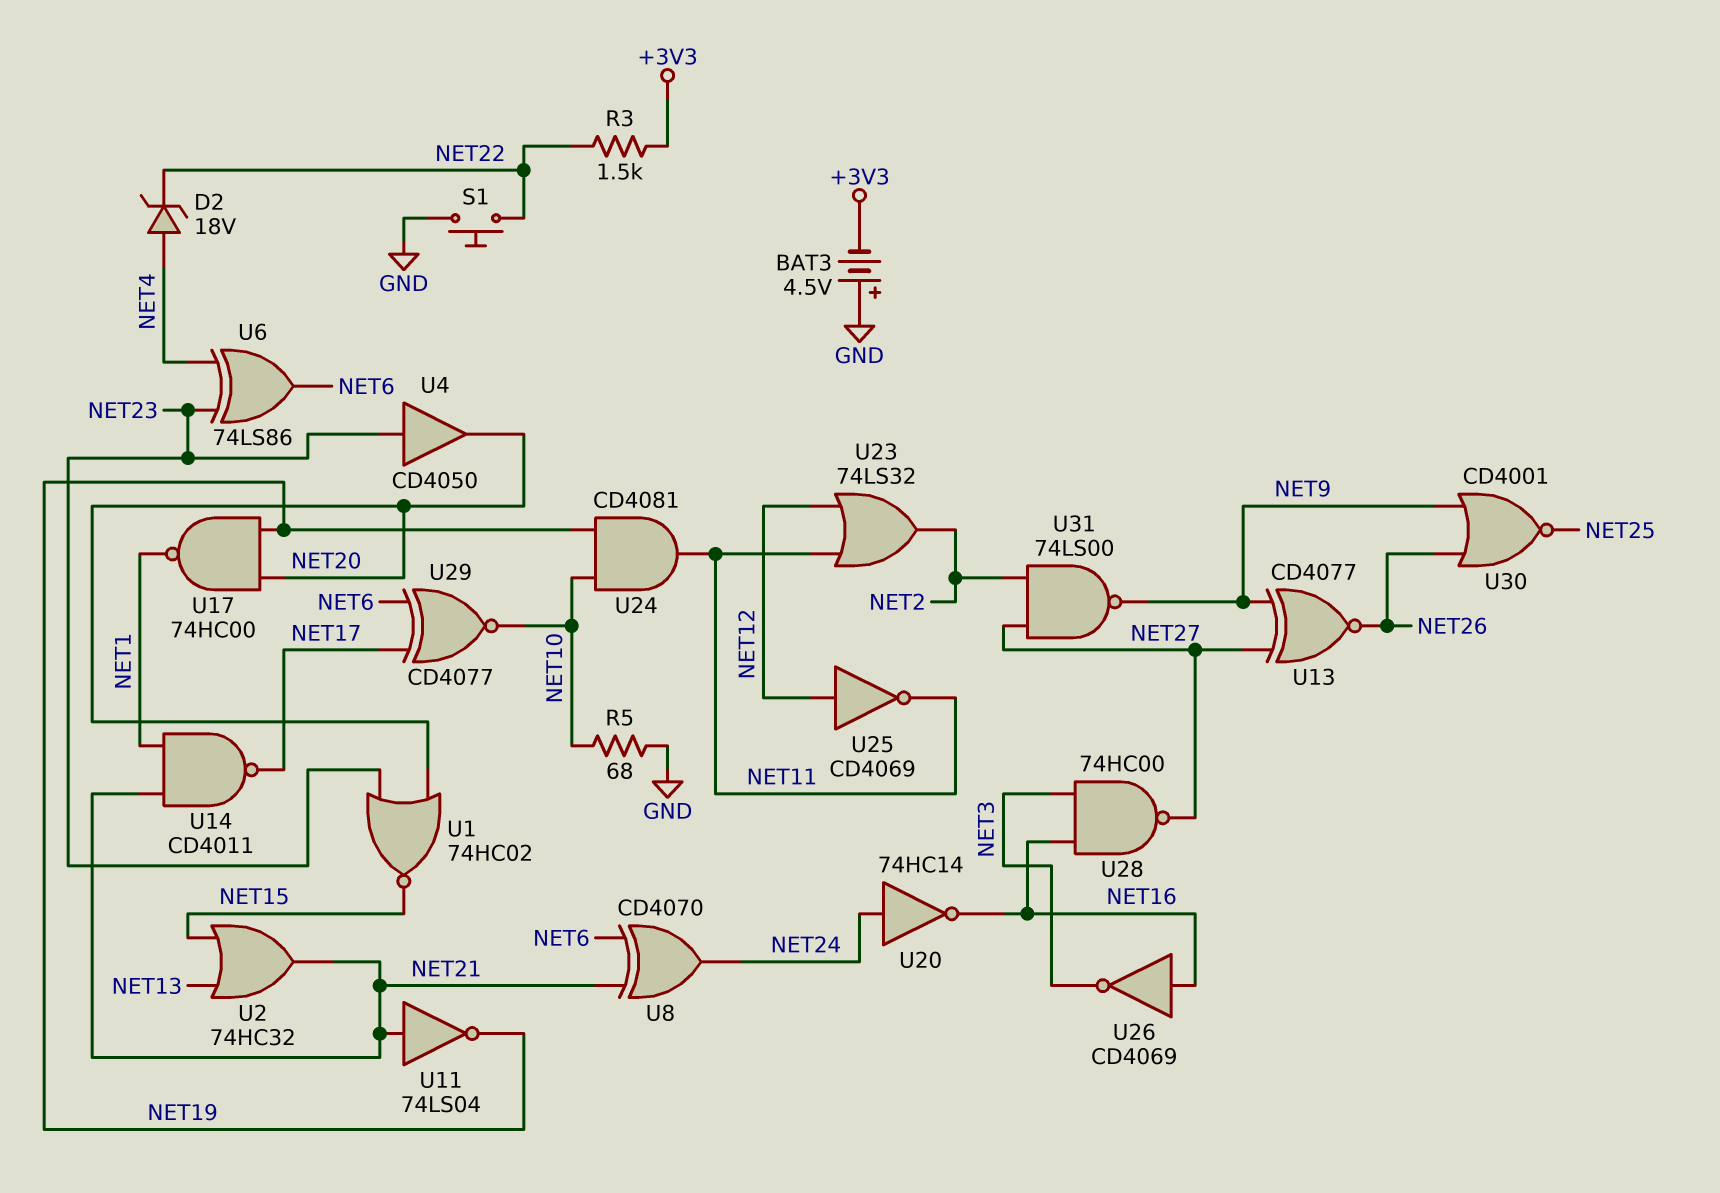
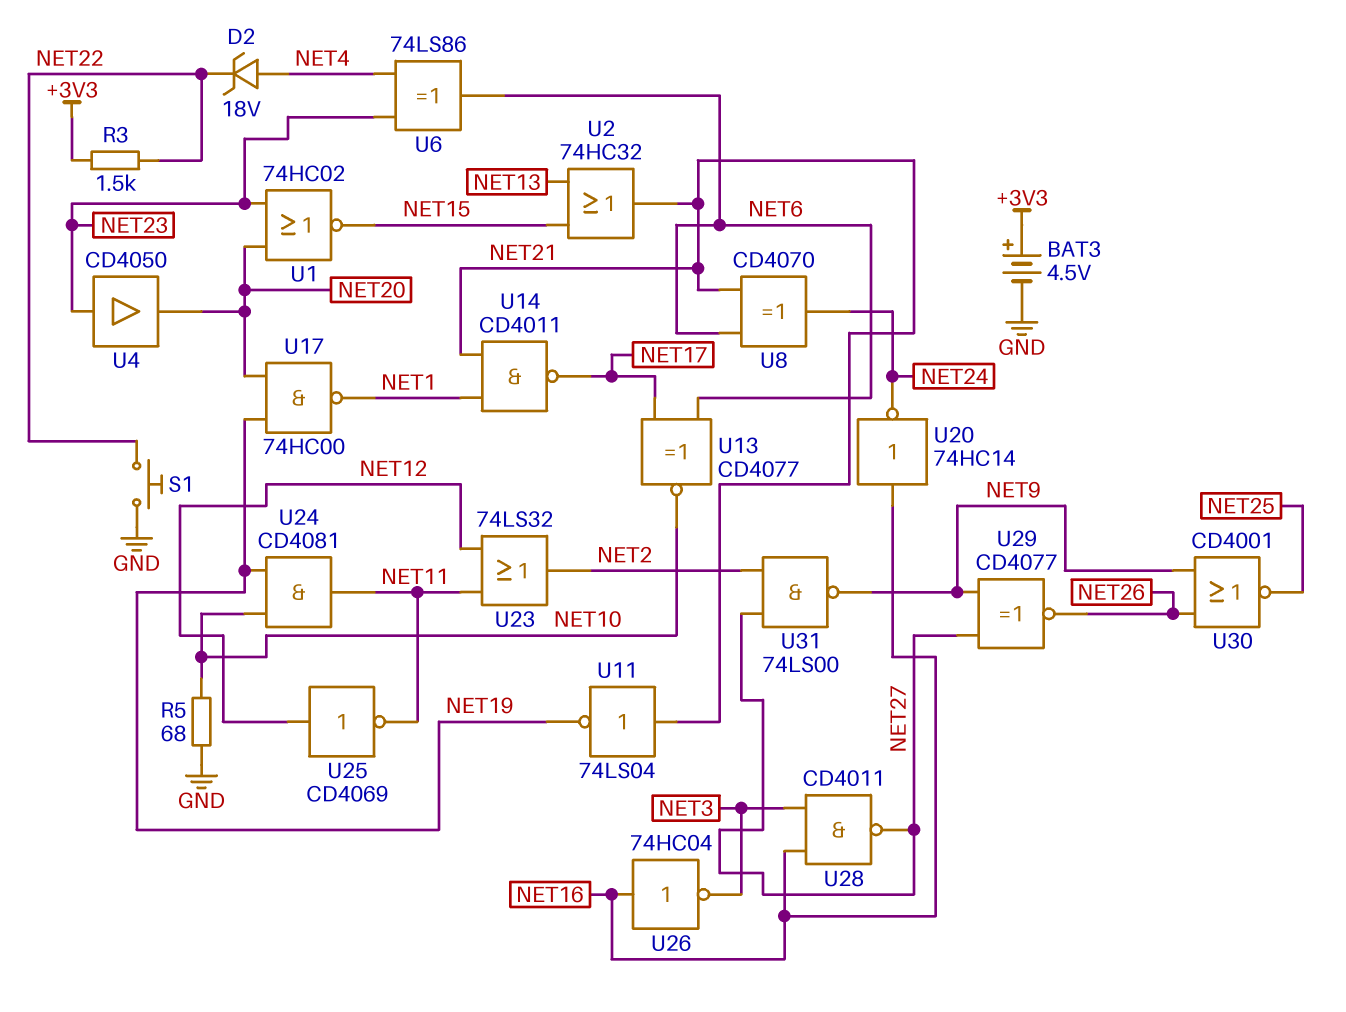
BAT3: 4.5V (plus GND, minus +3V3) -> 4.5V (plus +3V3, minus GND)
U13: XNOR CD4077 (in NET9, in NET27, out NET26) -> XNOR CD4077 (in NET6, in NET17, out NET10)
U20: NOT 74HC14 (in NET24, out NET16) -> NOT 74HC14 (in NET16, out NET24)
U26: NOT CD4069 (in NET16, out NET3) -> NOT 74HC04 (in NET16, out NET3)
U28: NAND 74HC00 (in NET3, in NET16, out NET27) -> NAND CD4011 (in NET3, in NET16, out NET27)
U29: XNOR CD4077 (in NET6, in NET17, out NET10) -> XNOR CD4077 (in NET9, in NET27, out NET26)

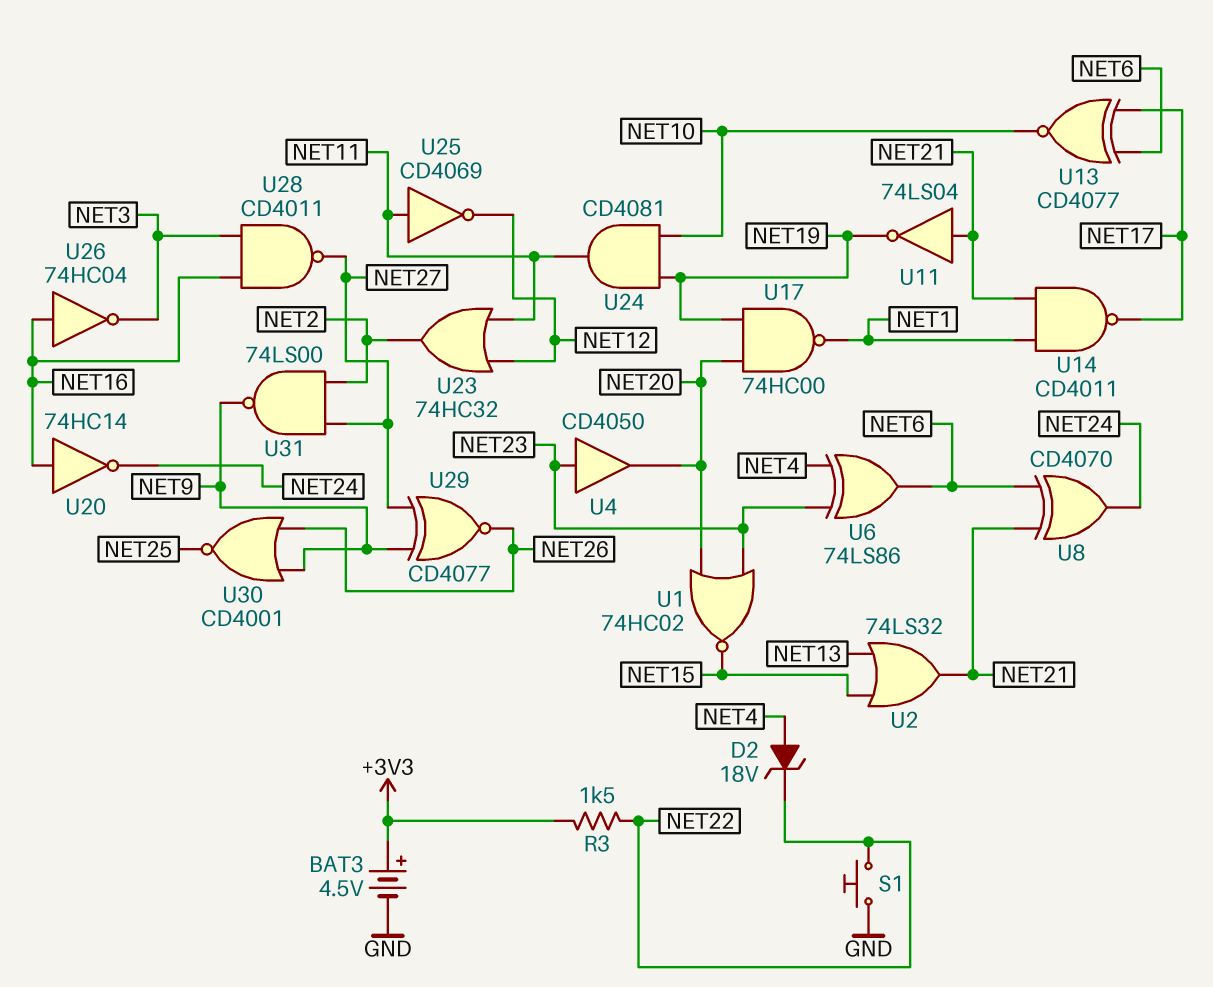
R5: 68 (GND, NET10) -> none
U2: OR 74HC32 (in NET13, in NET15, out NET21) -> OR 74LS32 (in NET13, in NET15, out NET21)
U23: OR 74LS32 (in NET11, in NET12, out NET2) -> OR 74HC32 (in NET11, in NET12, out NET2)
U25: NOT CD4069 (in NET12, out NET11) -> NOT CD4069 (in NET11, out NET12)

